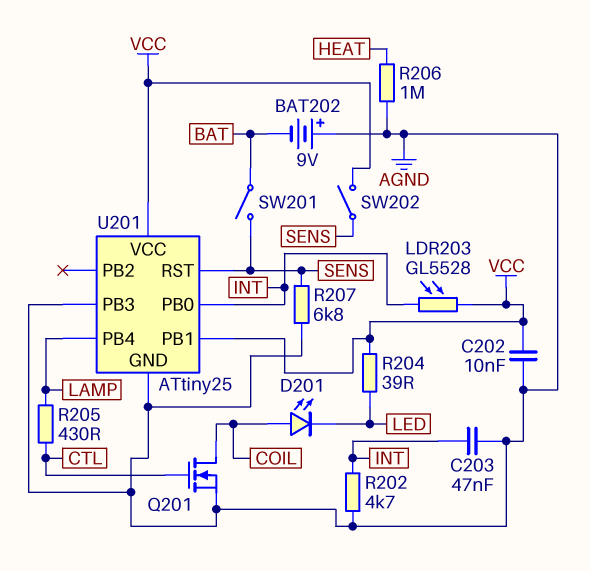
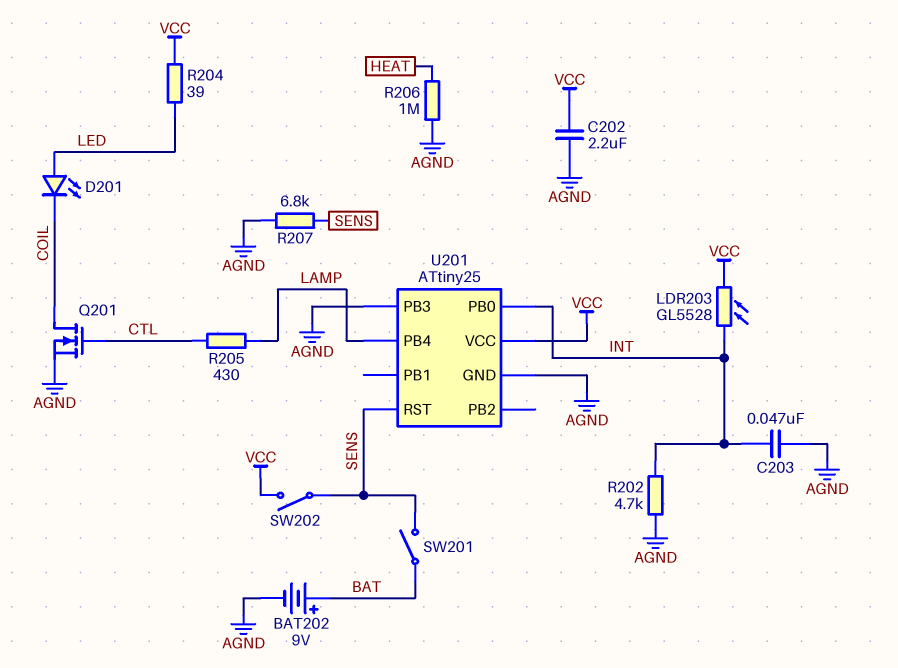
BAT202: 9V (plus AGND, minus BAT) -> 9V (plus BAT, minus AGND)
C202: 10nF (AGND, VCC) -> 2.2uF (AGND, VCC)
D201: LED (A COIL, K LED) -> LED (A LED, K COIL)
U201 pin PB1: VCC -> none

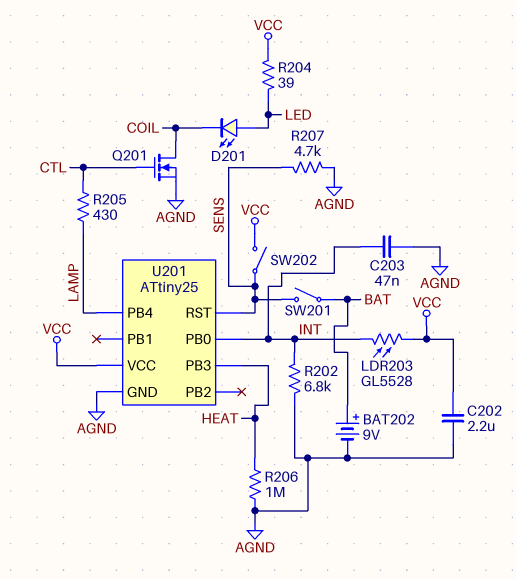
R202: 4.7k (AGND, INT) -> 6.8k (AGND, INT)
R207: 6.8k (AGND, SENS) -> 4.7k (AGND, SENS)
U201 pin PB3: AGND -> HEAT

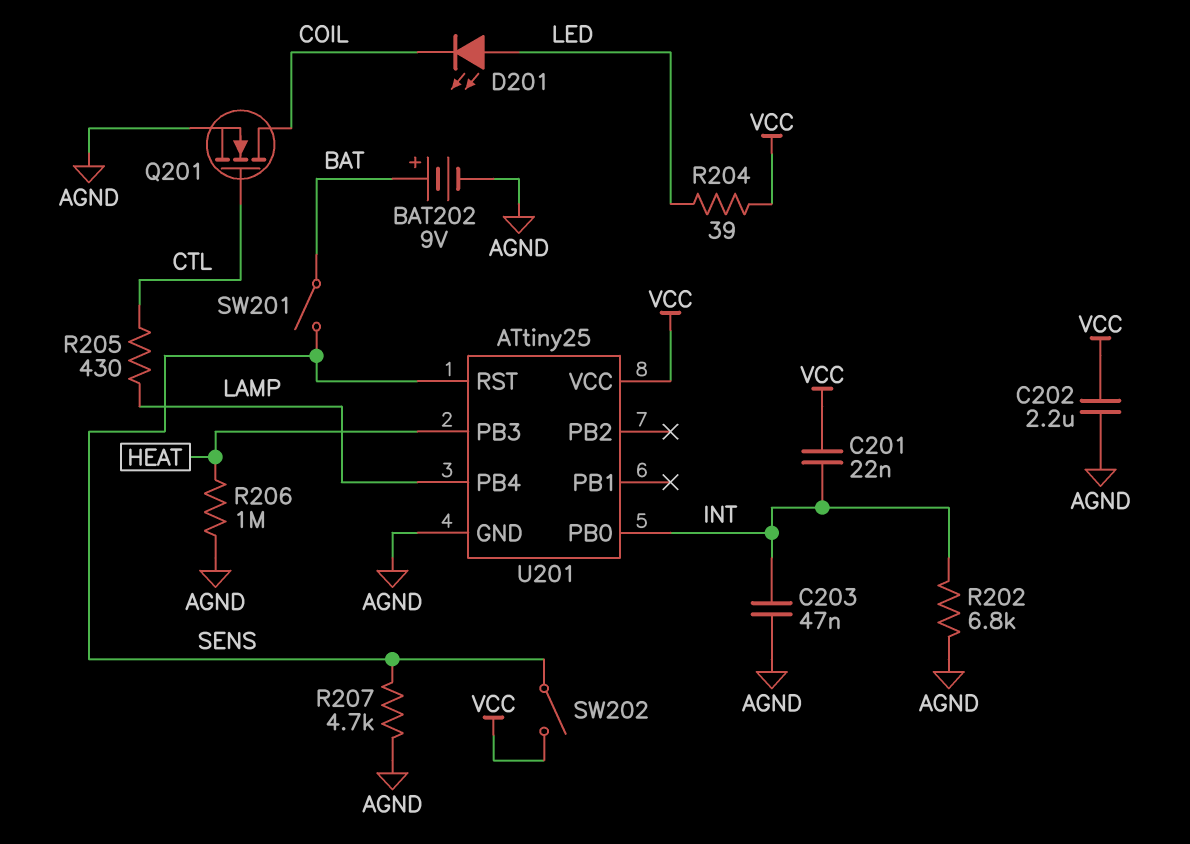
C201: none -> 22nF (INT, VCC)
LDR203: GL5528 (INT, VCC) -> none

